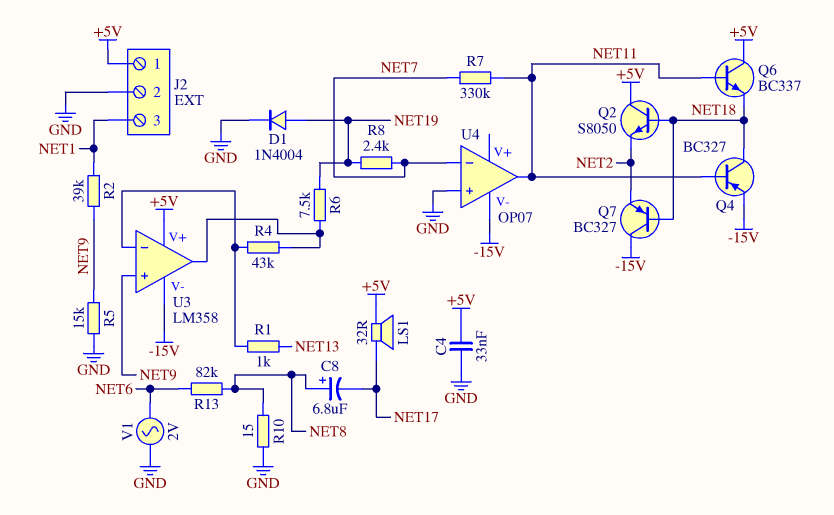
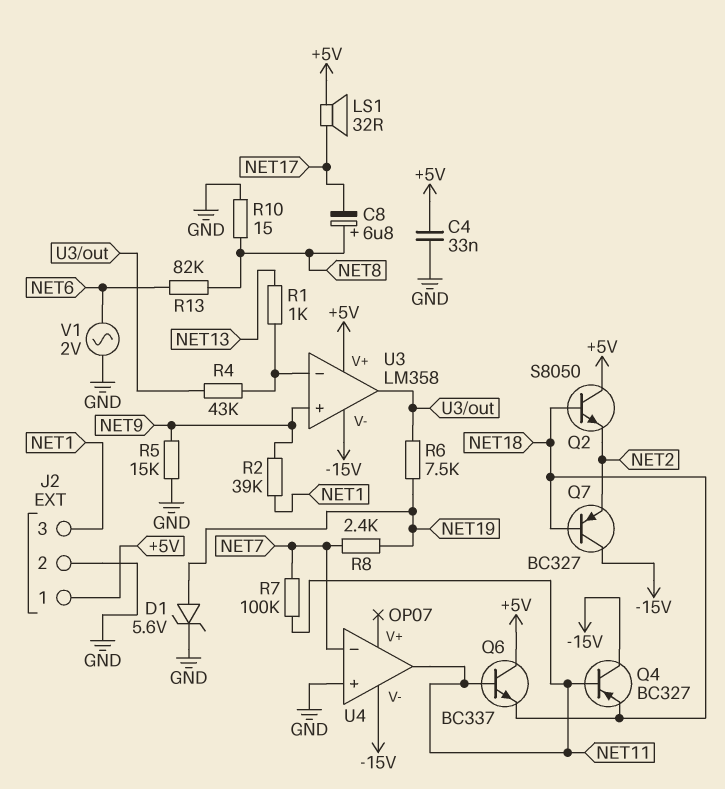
D1: diode 1N4004 (A NET19, K GND) -> zener 5.6V (A NET19, K GND)
Q4: PNP BC327 (B NET11, C NET18, E -15V) -> PNP BC327 (B NET11, C -15V, E NET18)
R7: 330k (NET7, NET11) -> 100k (NET7, NET11)

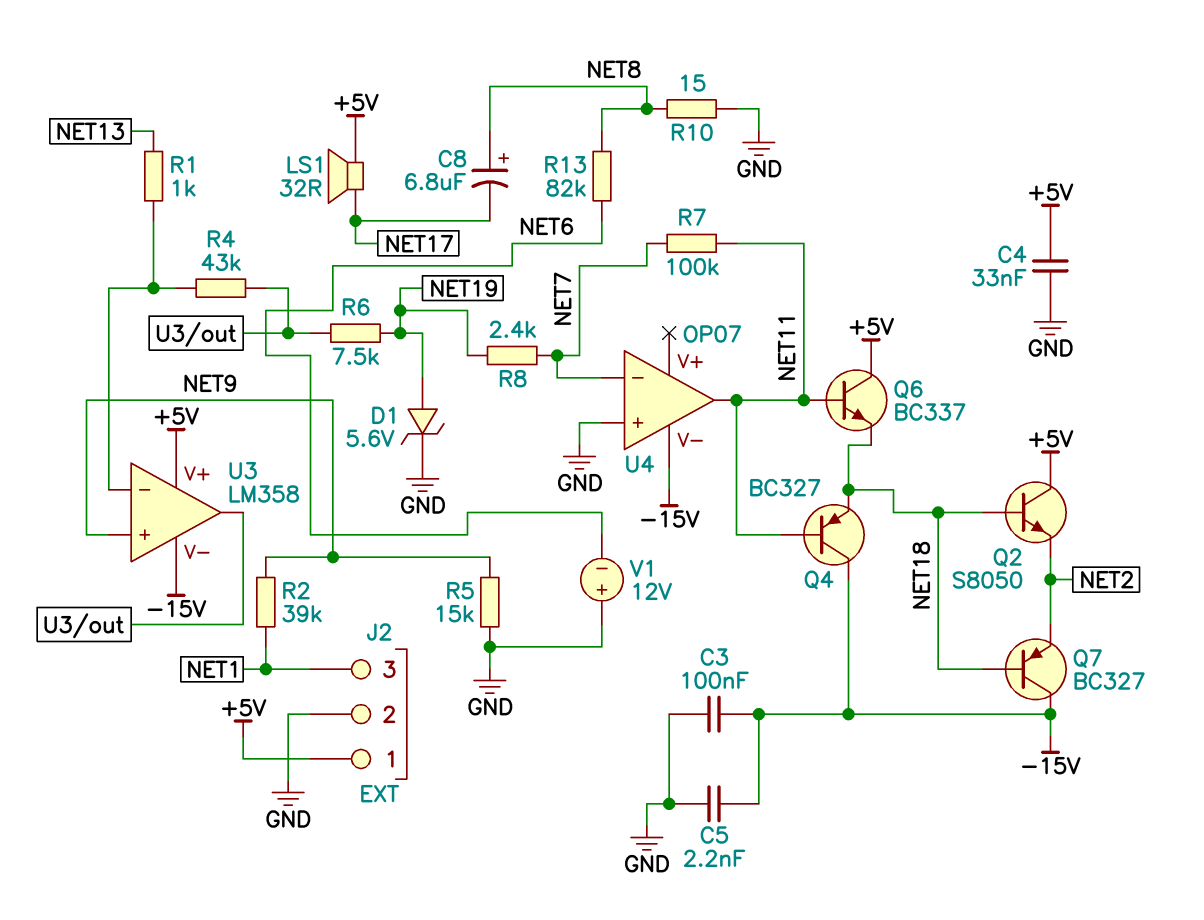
C3: none -> 100nF (-15V, GND)
C5: none -> 2.2nF (-15V, GND)
V1: AC 2V (GND, NET6) -> 12V (plus GND, minus NET6)

